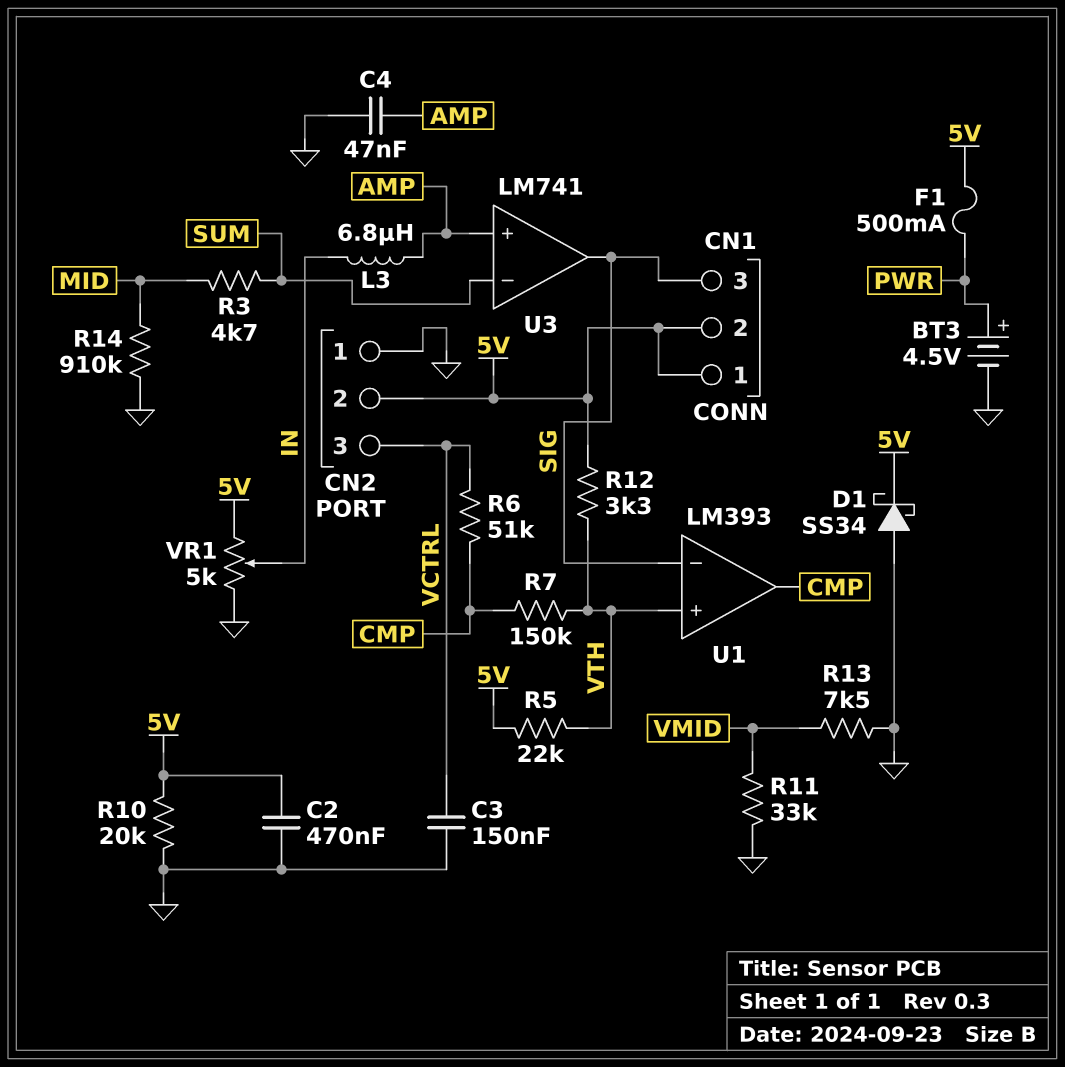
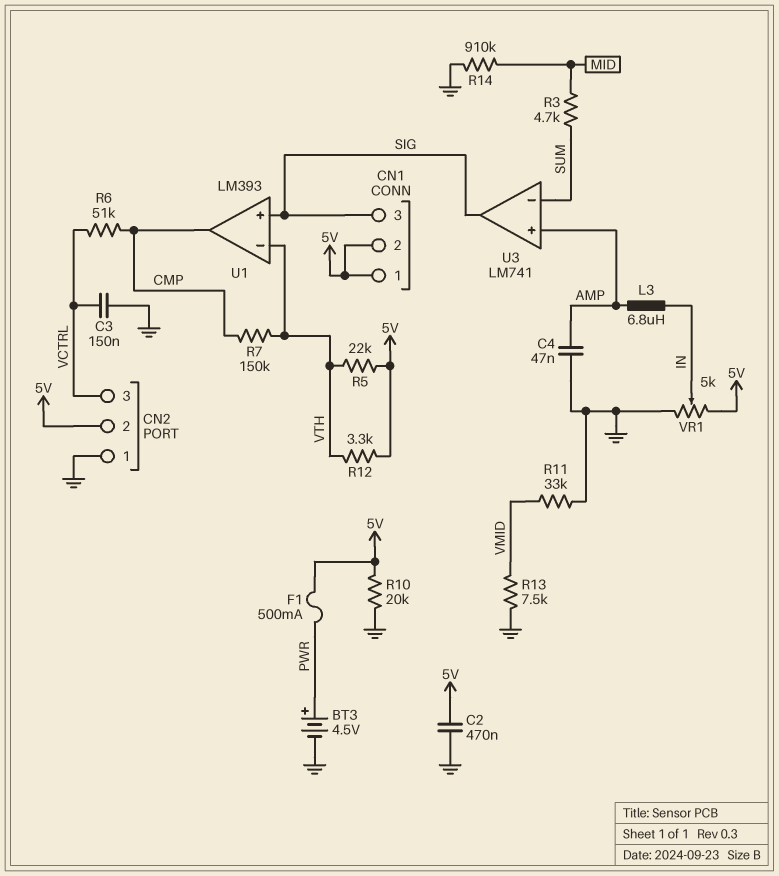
D1: schottky SS34 (A GND, K 5V) -> none
U1 pin in+: VTH -> SIG
U1 pin in-: SIG -> VTH

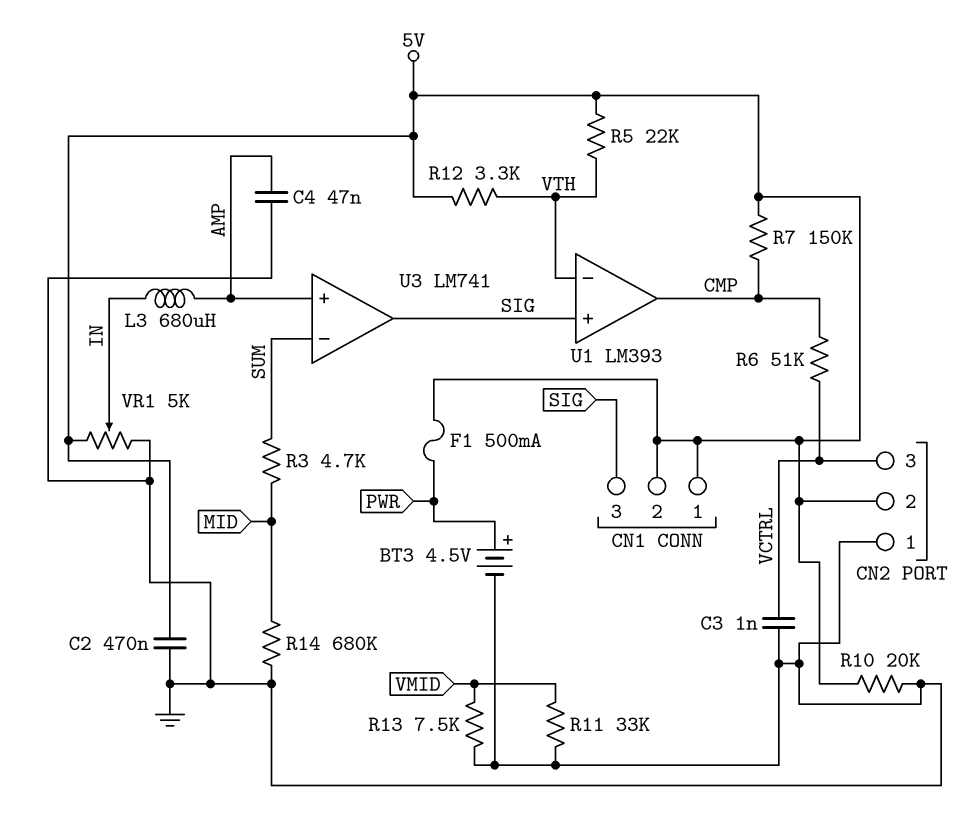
C3: 150nF (GND, VCTRL) -> 1nF (GND, VCTRL)
L3: 6.8uH (AMP, IN) -> 680uH (AMP, IN)
R7: 150k (CMP, VTH) -> 150k (5V, CMP)
R14: 910k (GND, MID) -> 680k (GND, MID)

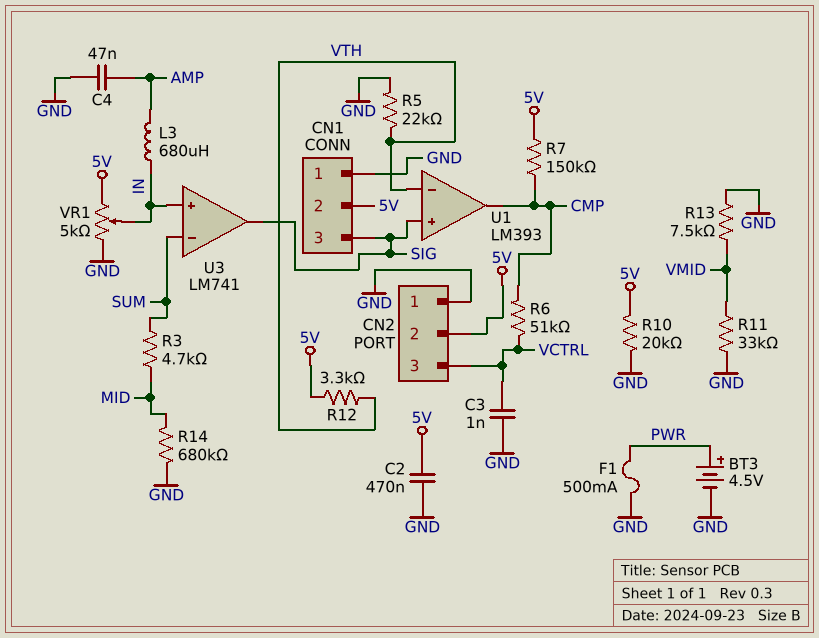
CN1 pin 1: 5V -> GND
F1: 500mA (5V, PWR) -> 500mA (GND, PWR)
R5: 22k (5V, VTH) -> 22k (GND, VTH)
U3 pin in+: AMP -> IN

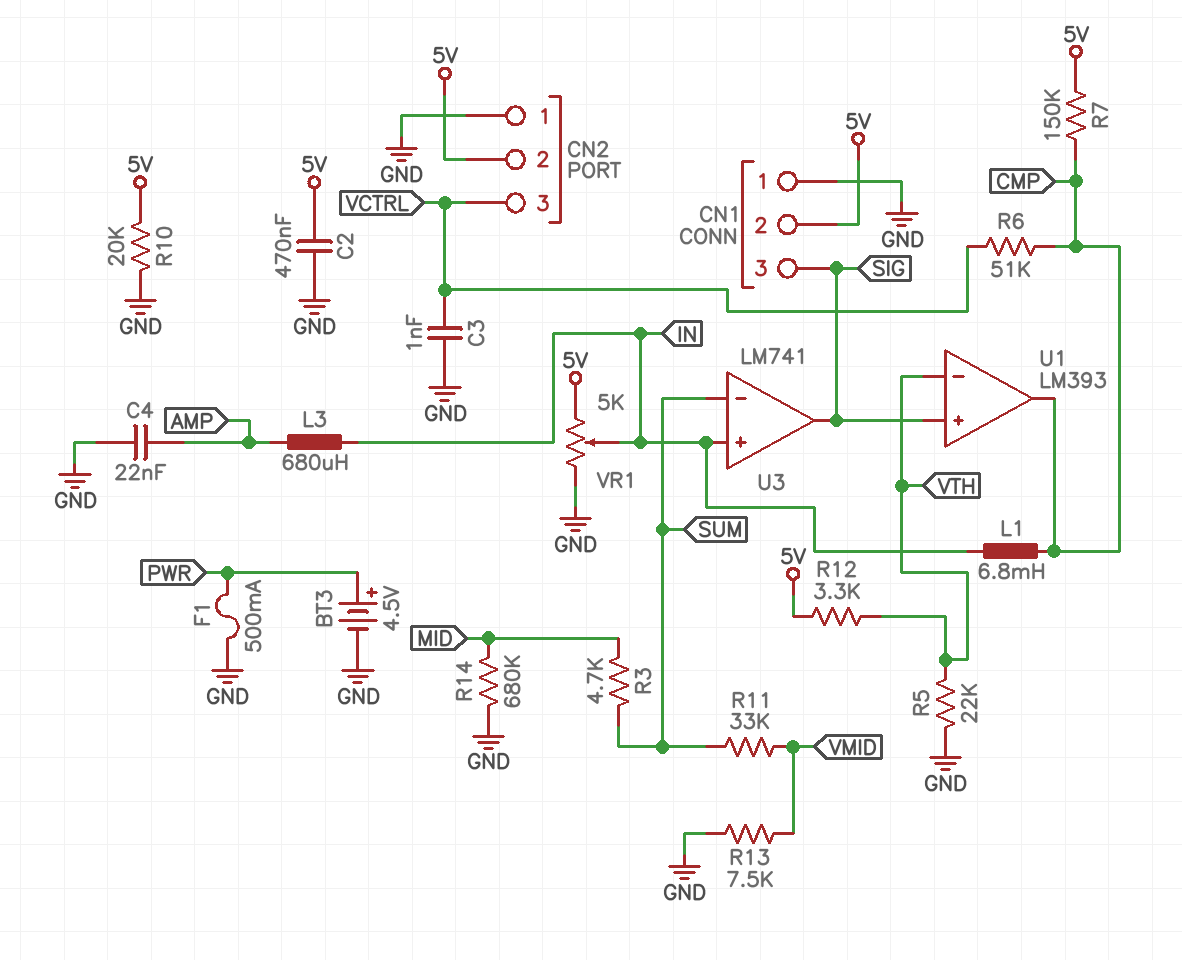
C4: 47nF (AMP, GND) -> 22nF (AMP, GND)
L1: none -> 6.8mH (CMP, IN)
R11: 33k (GND, VMID) -> 33k (SUM, VMID)

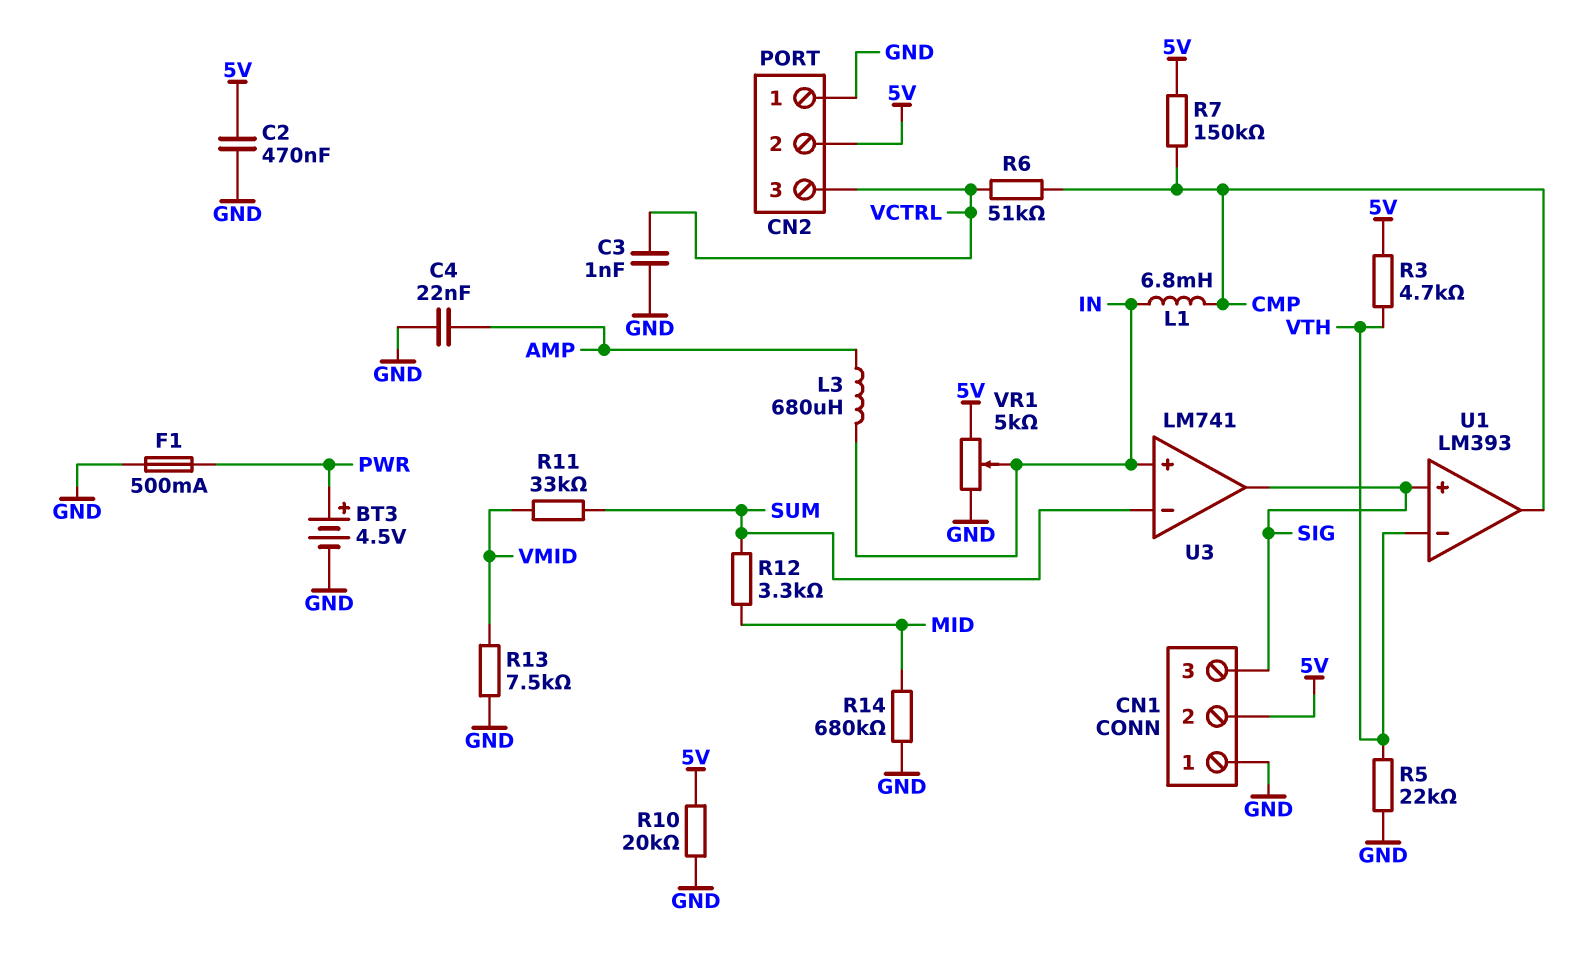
R3: 4.7k (MID, SUM) -> 4.7k (5V, VTH)
R12: 3.3k (5V, VTH) -> 3.3k (MID, SUM)

